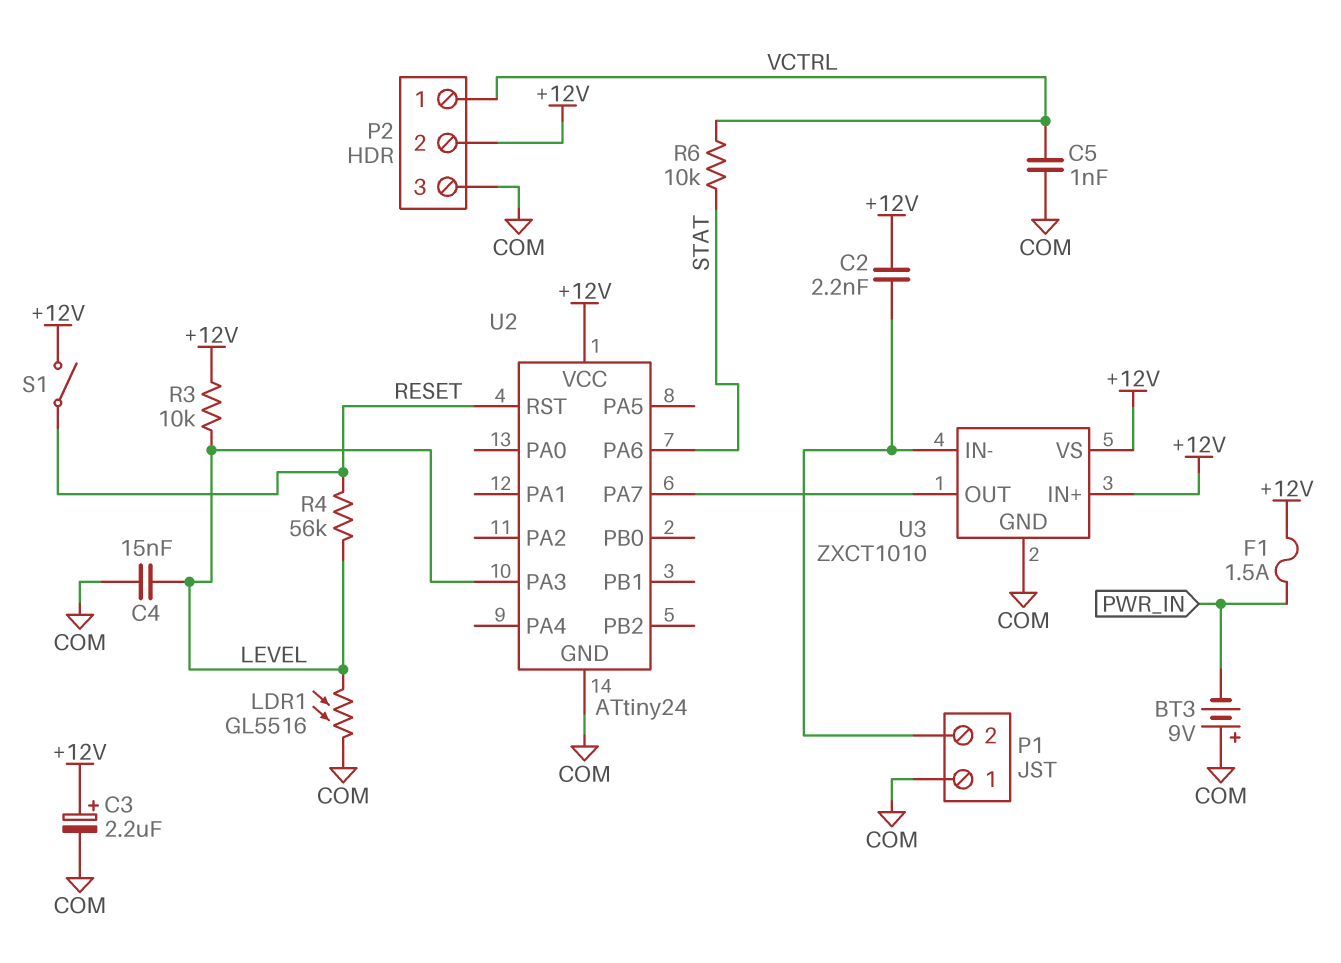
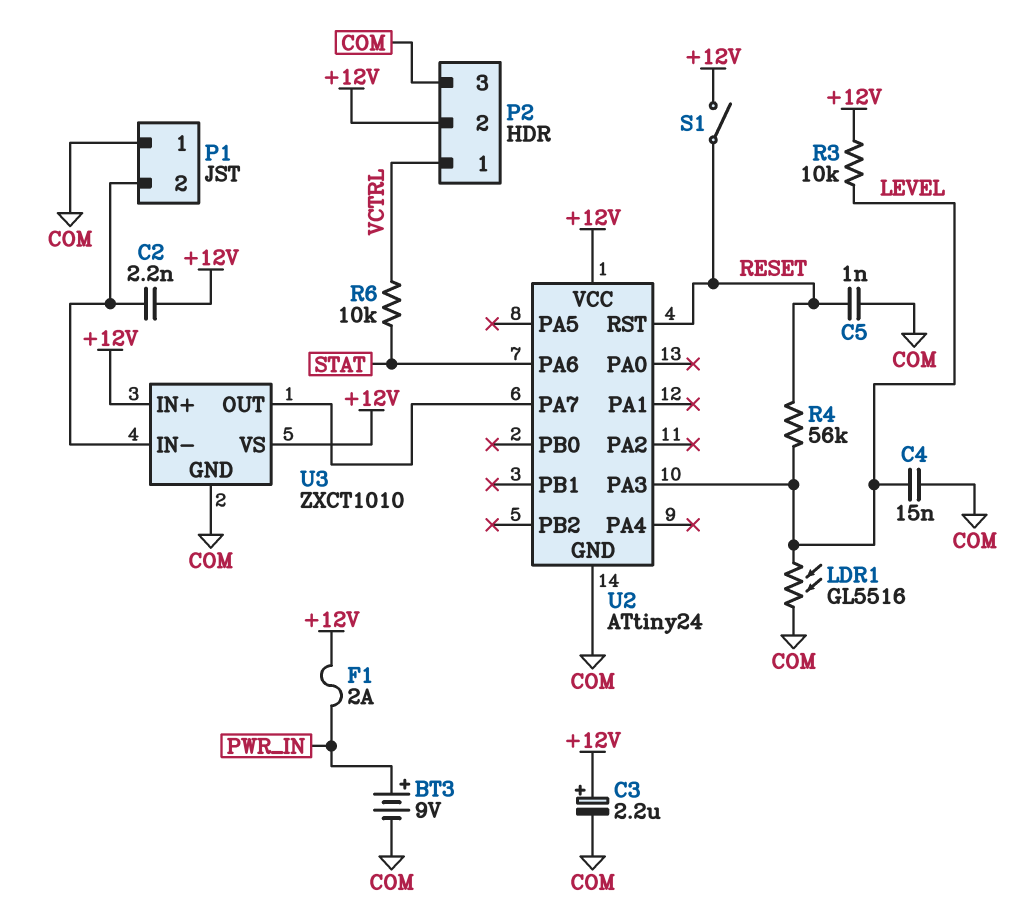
BT3: 9V (plus COM, minus PWR_IN) -> 9V (plus PWR_IN, minus COM)
C5: 1nF (COM, VCTRL) -> 1nF (COM, RESET)
F1: 1.5A (+12V, PWR_IN) -> 2A (+12V, PWR_IN)

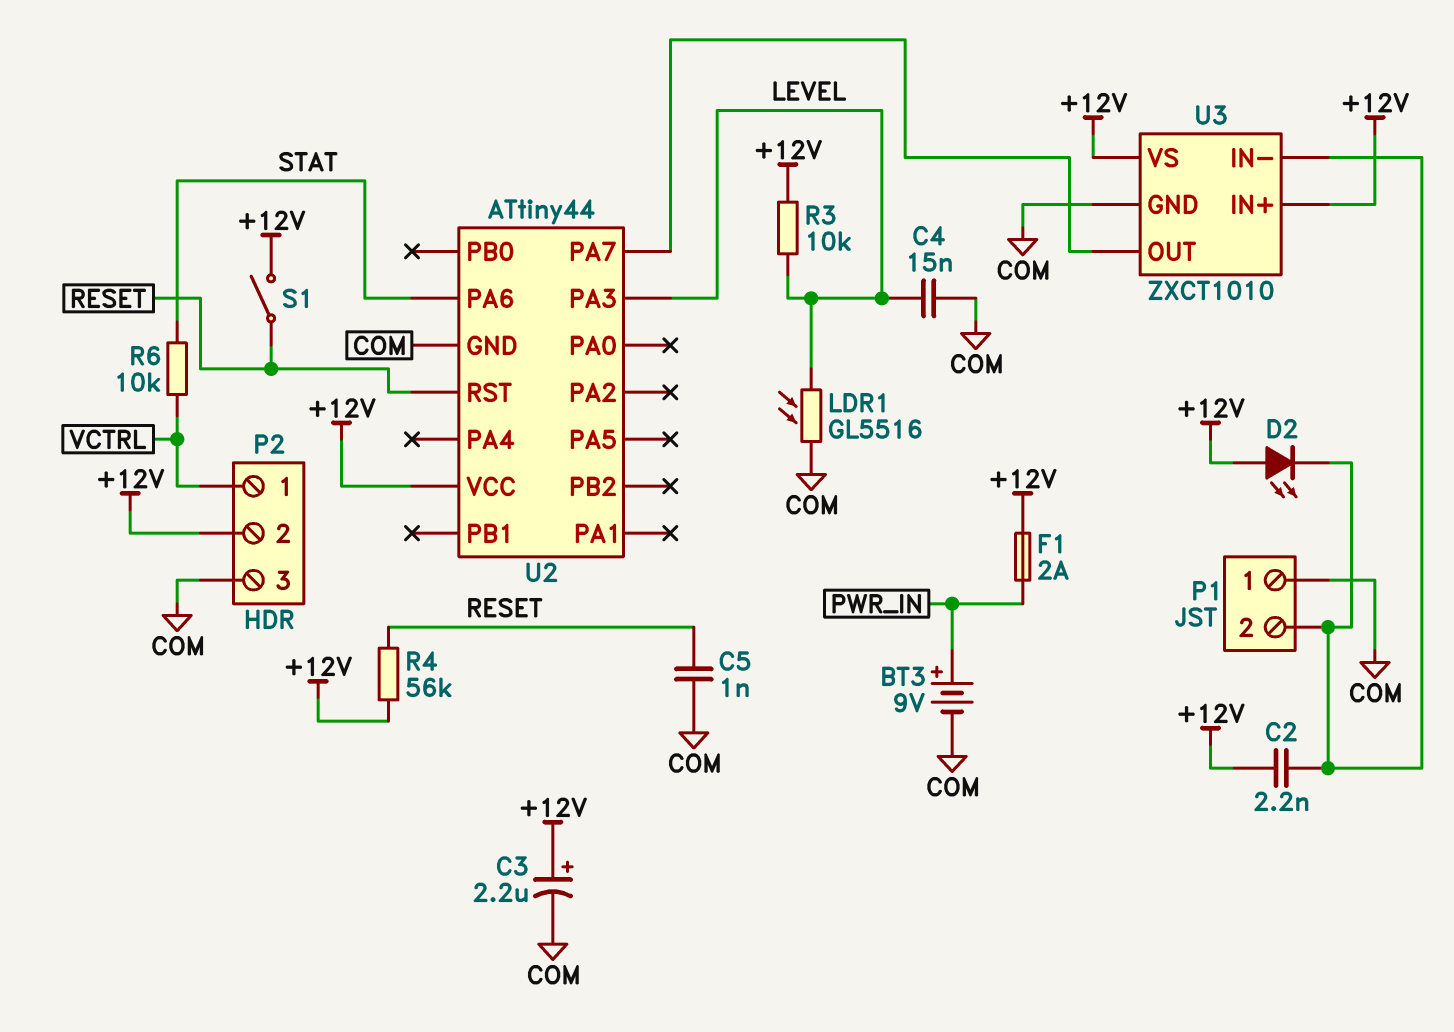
D2: none -> LED (A +12V, K P1/2)
R4: 56k (LEVEL, RESET) -> 56k (+12V, RESET)
U2: ATtiny24 -> ATtiny44

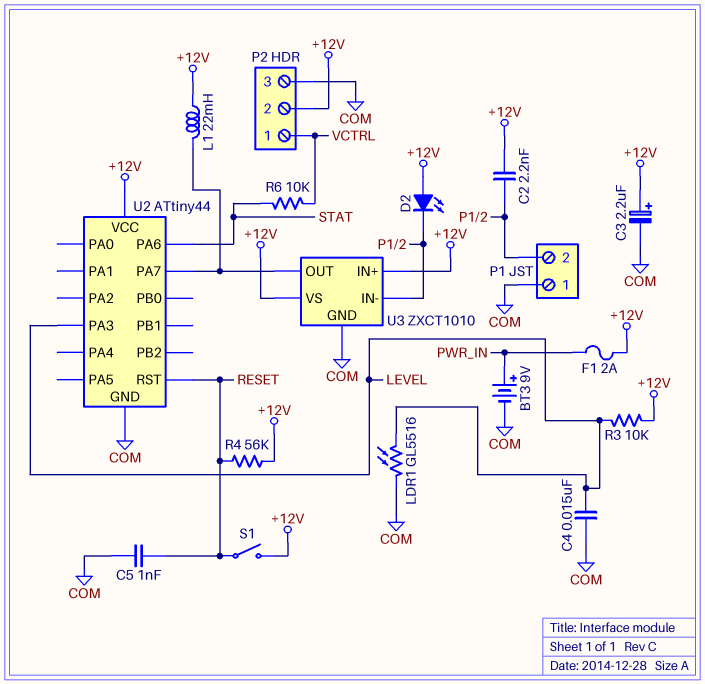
L1: none -> 22mH (+12V, U2/PA7)

